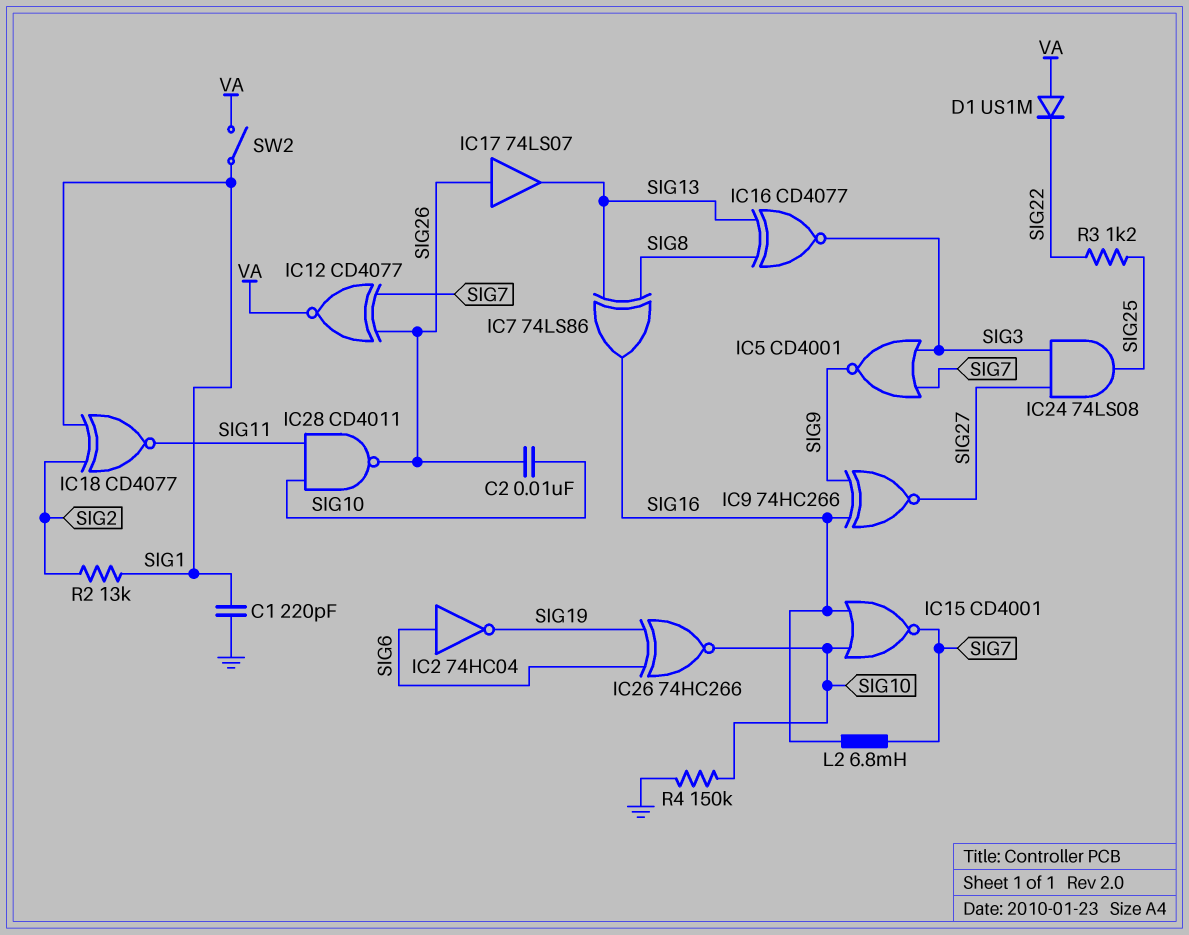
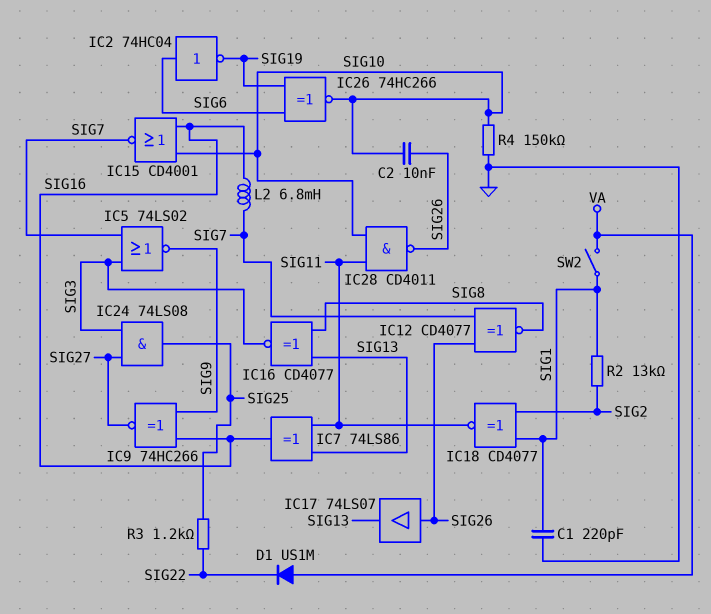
IC5: NOR CD4001 (in SIG3, in SIG7, out SIG9) -> NOR 74LS02 (in SIG3, in SIG7, out SIG9)
IC7: XOR 74LS86 (in SIG8, in SIG13, out SIG16) -> XOR 74LS86 (in SIG11, in SIG13, out SIG16)
IC12: XNOR CD4077 (in SIG7, in SIG26, out VA) -> XNOR CD4077 (in SIG7, in SIG26, out SIG8)

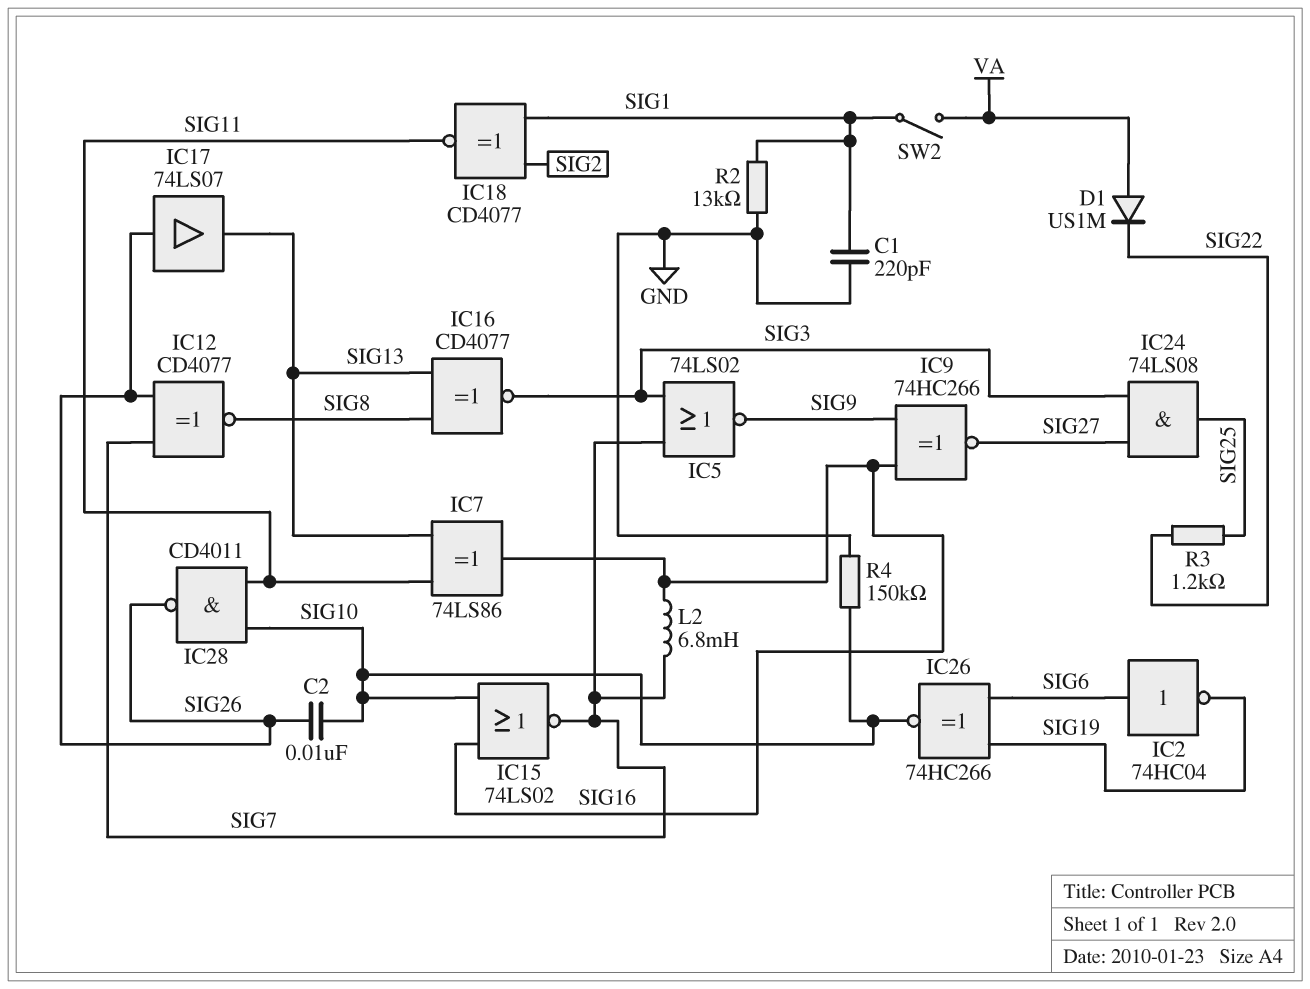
IC15: NOR CD4001 (in SIG10, in SIG16, out SIG7) -> NOR 74LS02 (in SIG10, in SIG16, out SIG7)
R2: 13k (SIG1, SIG2) -> 13k (GND, SIG1)

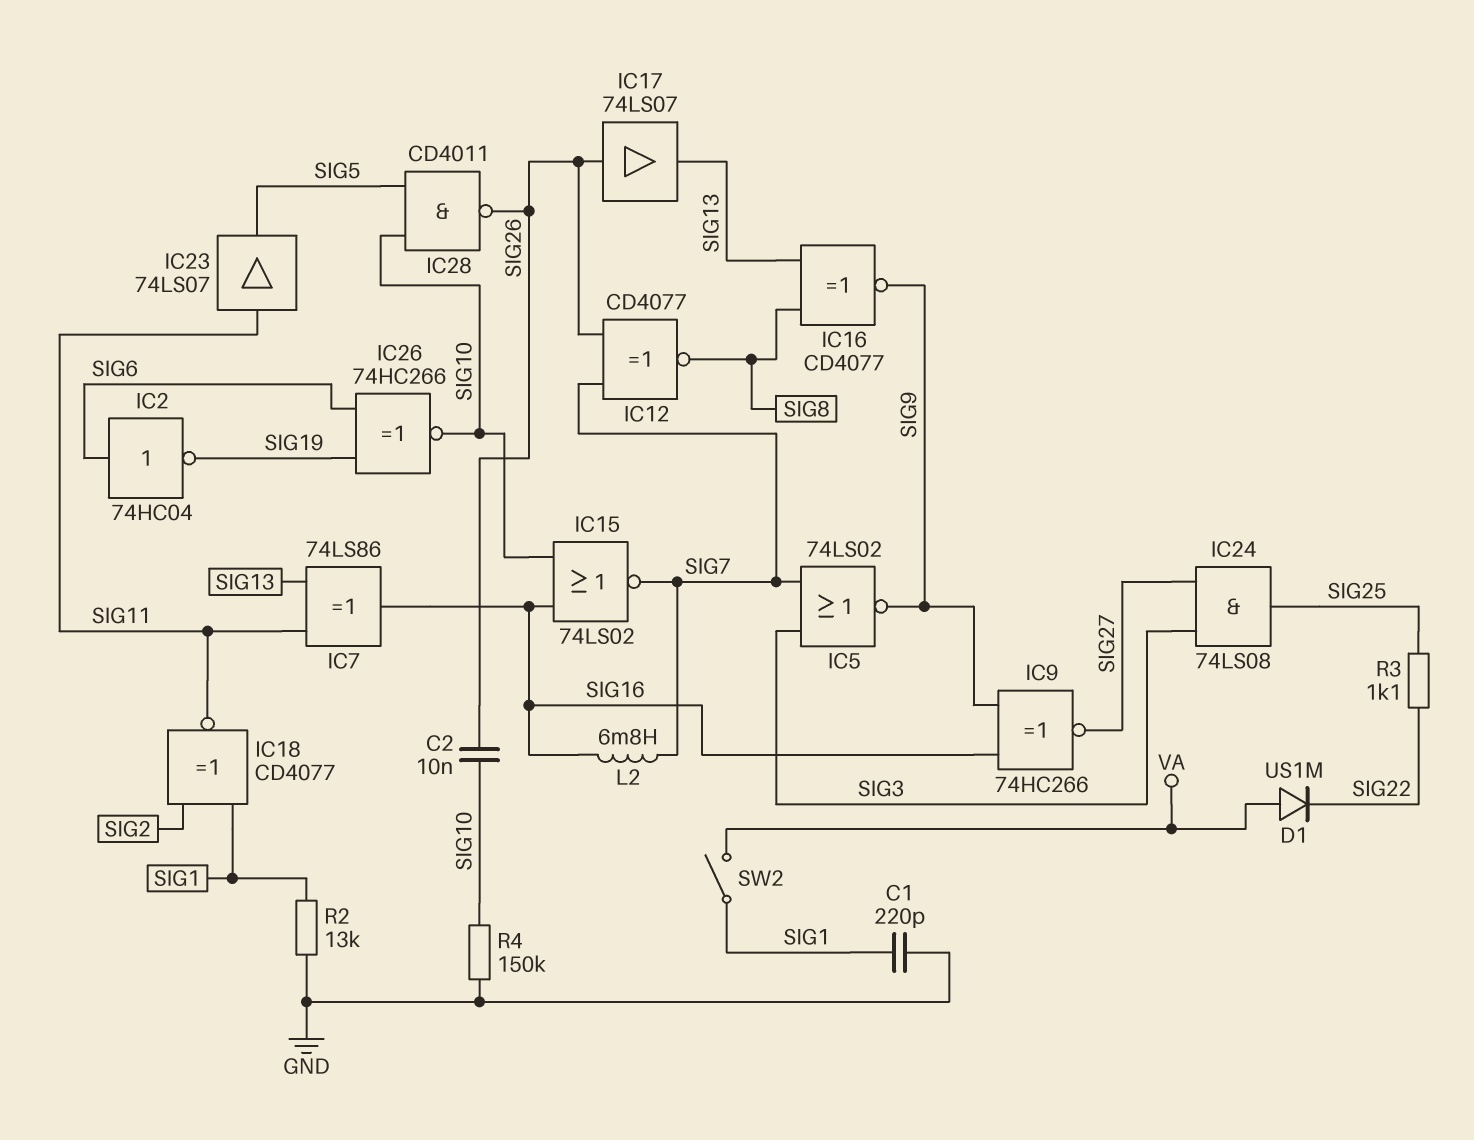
IC16: XNOR CD4077 (in SIG8, in SIG13, out SIG3) -> XNOR CD4077 (in SIG8, in SIG13, out SIG9)
IC23: none -> buffer 74LS07 (in SIG11, out SIG5)
IC28: NAND CD4011 (in SIG10, in SIG11, out SIG26) -> NAND CD4011 (in SIG5, in SIG10, out SIG26)
R3: 1.2k (SIG22, SIG25) -> 1.1k (SIG22, SIG25)

